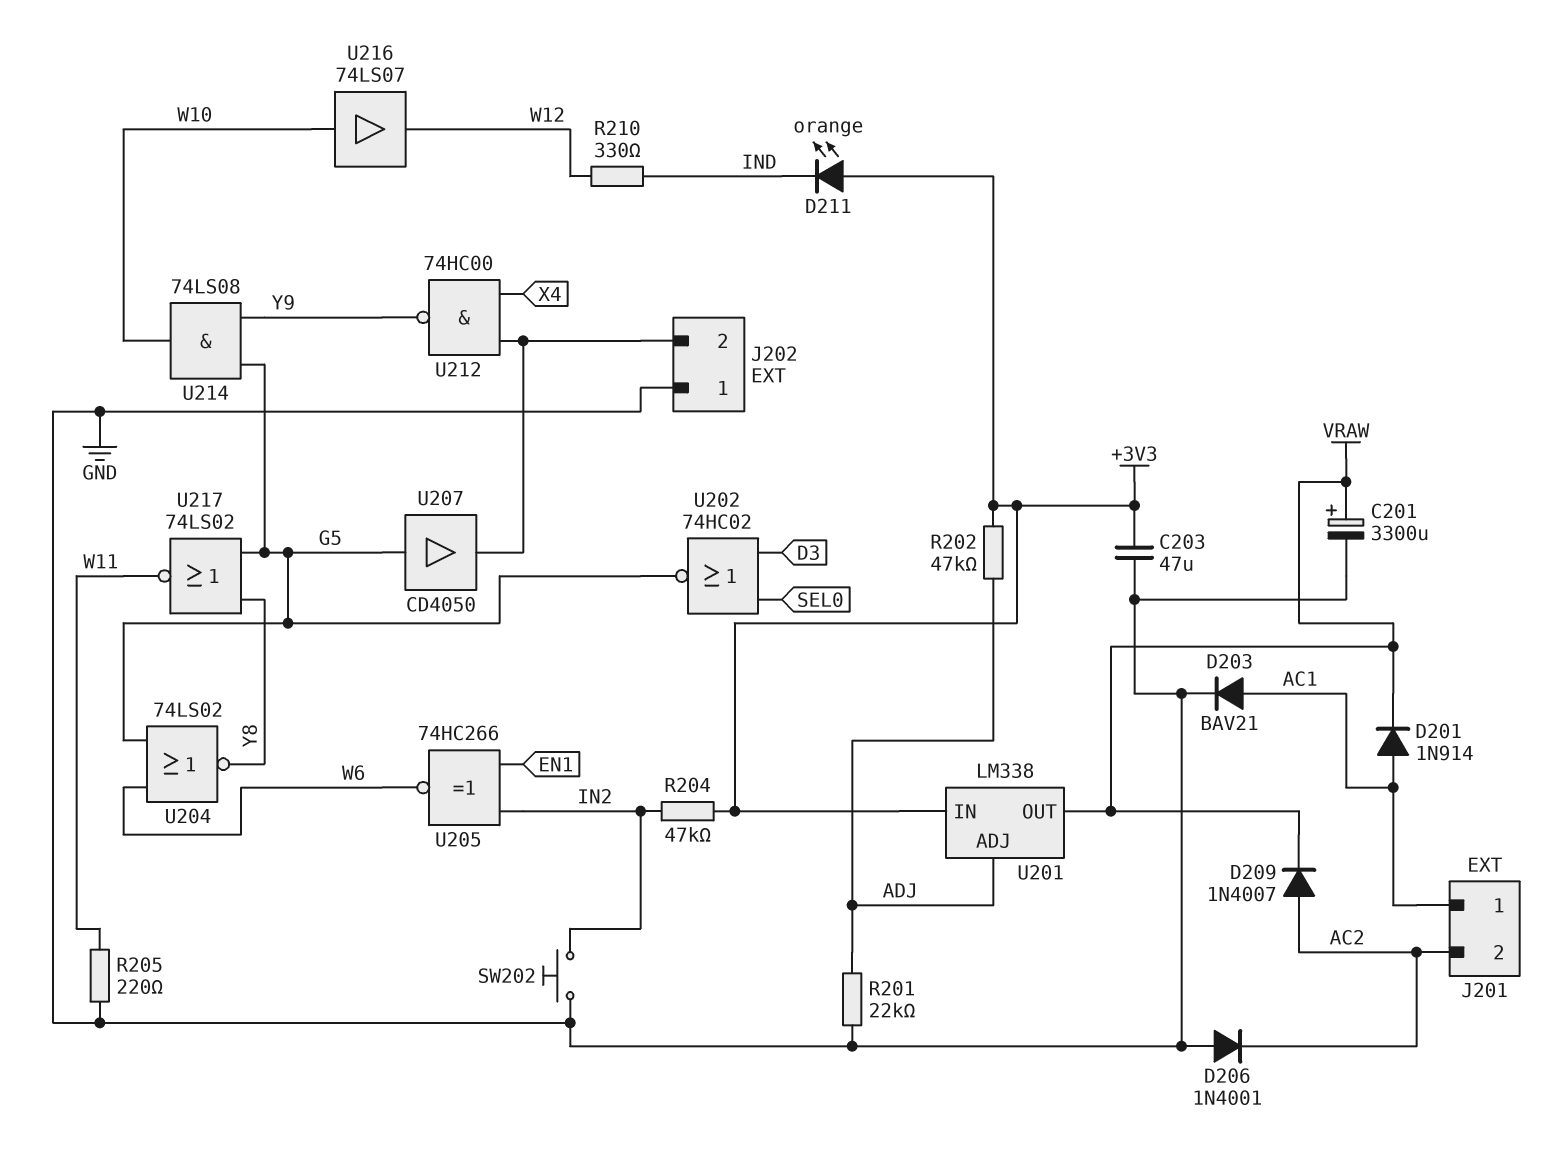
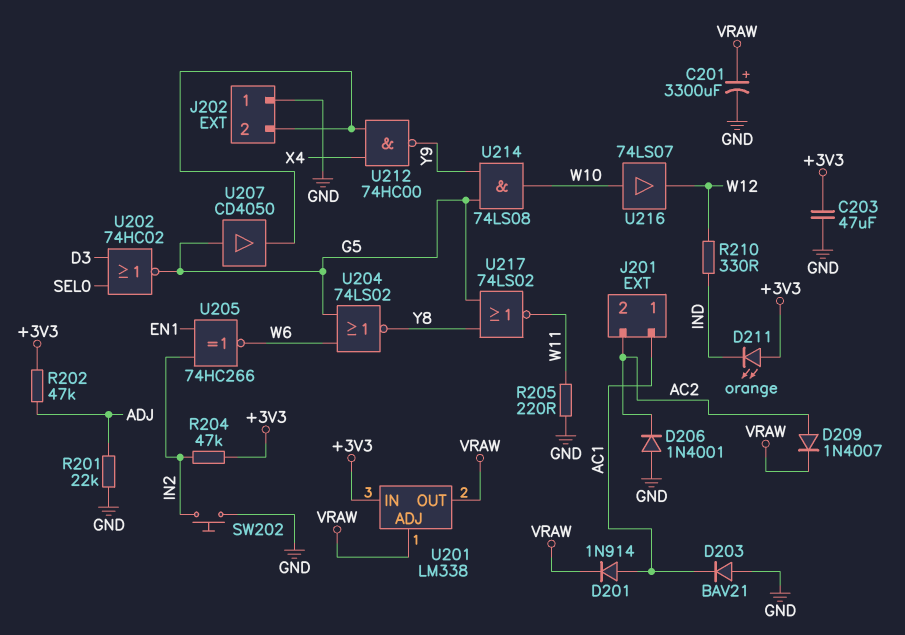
D203: diode BAV21 (A AC1, K GND) -> diode BAV21 (A GND, K AC1)
U201 pin ADJ: ADJ -> VRAW

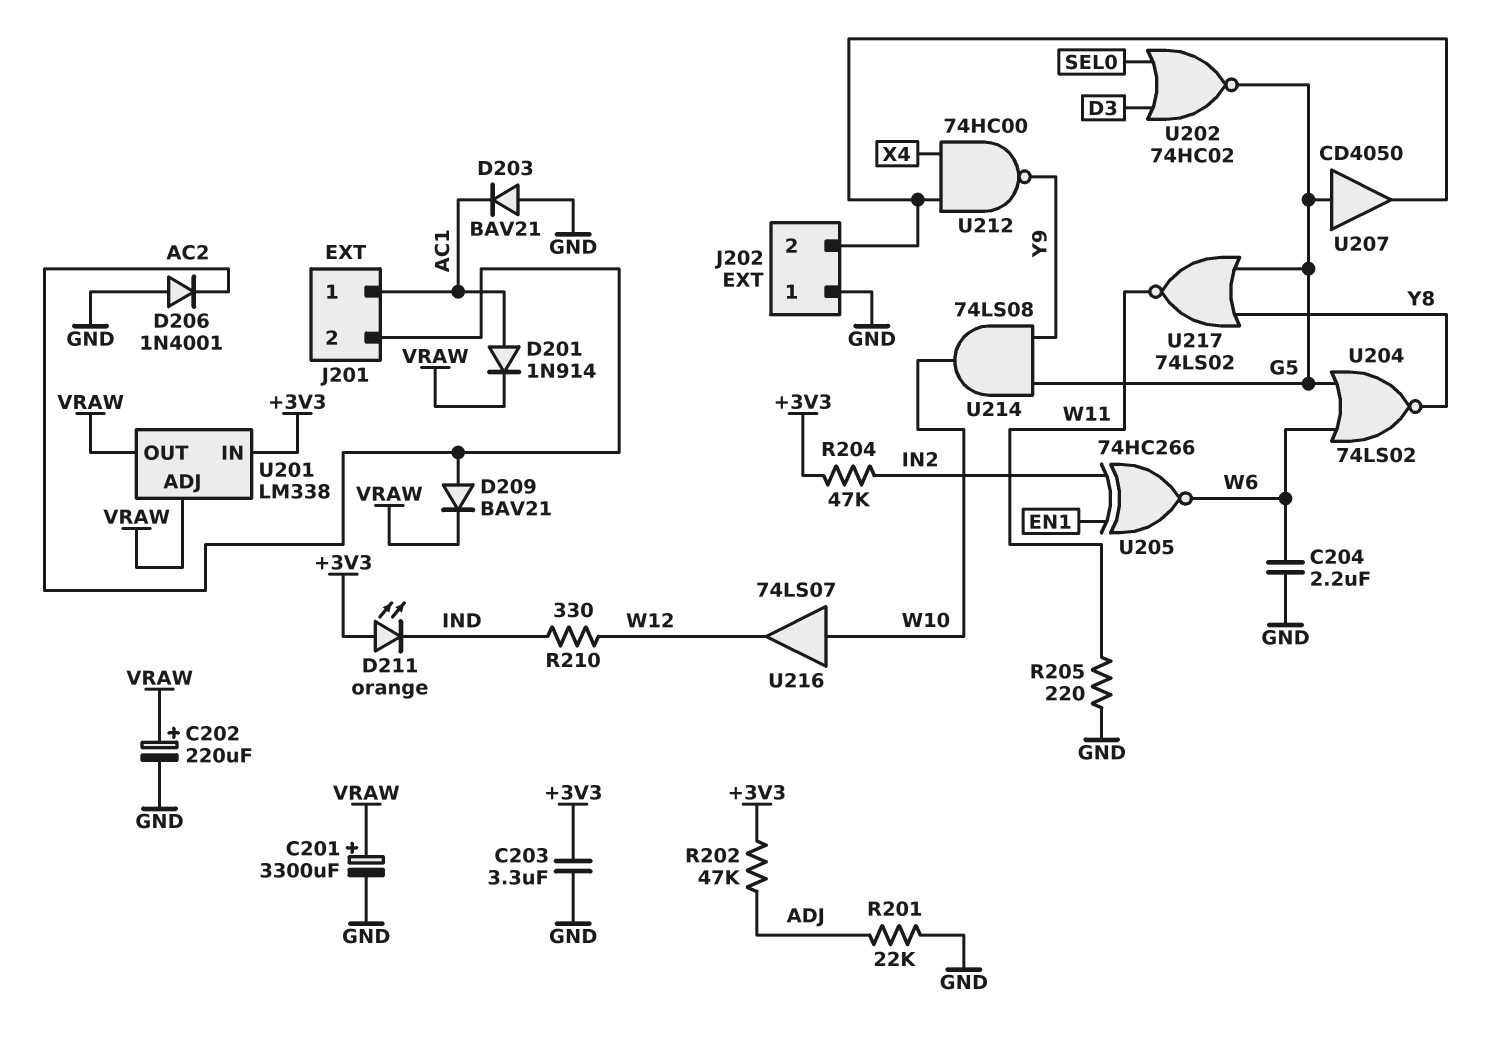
C202: none -> 220uF (plus VRAW, minus GND)
C203: 47uF (+3V3, GND) -> 3.3uF (+3V3, GND)
C204: none -> 2.2uF (GND, W6)
D209: diode 1N4007 (A AC2, K VRAW) -> diode BAV21 (A AC2, K VRAW)
SW202: button (GND, IN2) -> none

